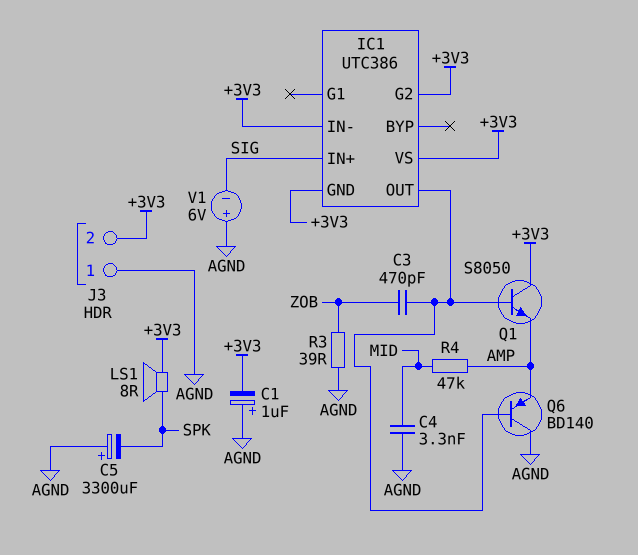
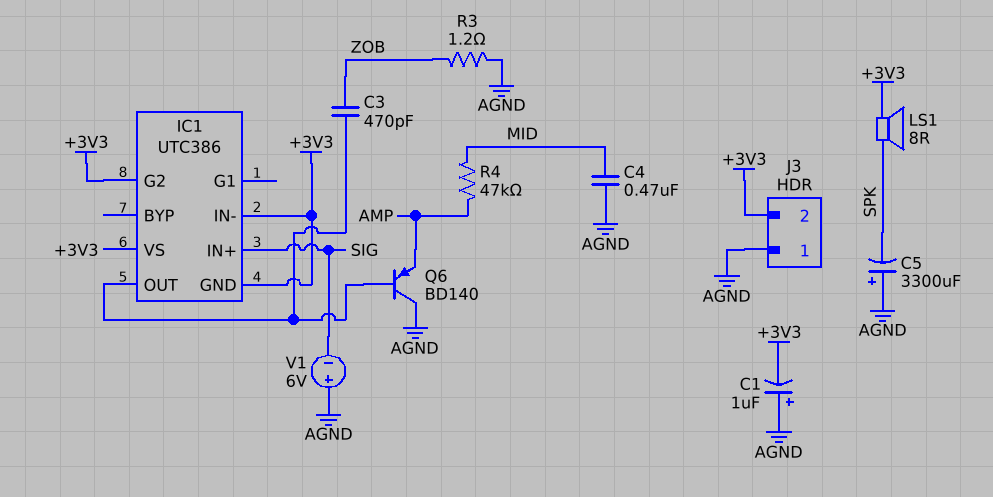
C4: 3.3nF (AGND, MID) -> 470nF (AGND, MID)
Q1: NPN S8050 (B IC1/OUT, C +3V3, E AMP) -> none
R3: 39 (AGND, ZOB) -> 1.2 (AGND, ZOB)

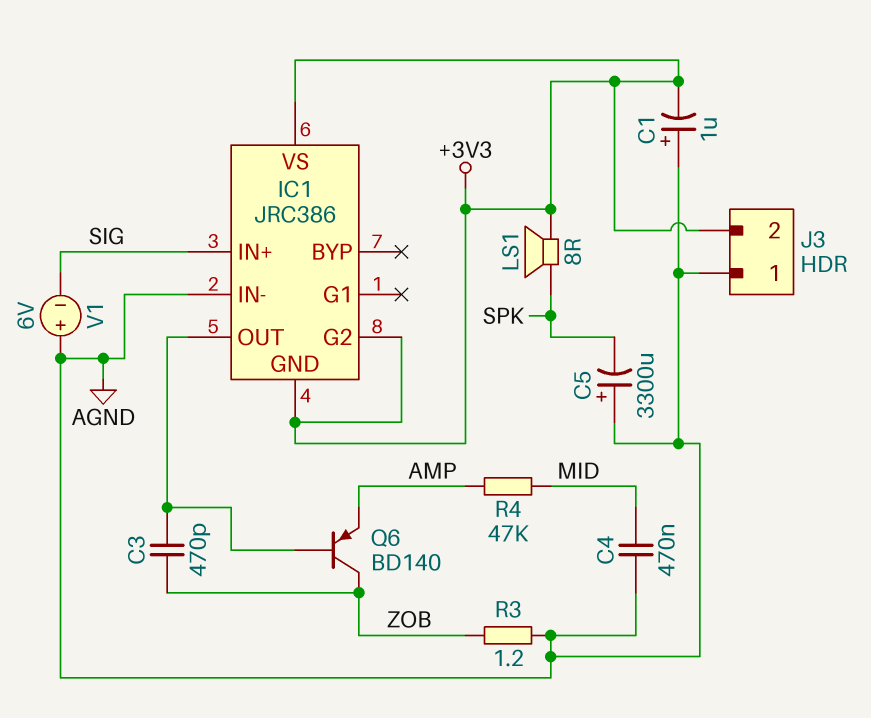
IC1: UTC386 -> JRC386
IC1 pin IN-: +3V3 -> AGND
Q6: PNP BD140 (B IC1/OUT, C AGND, E AMP) -> PNP BD140 (B IC1/OUT, C ZOB, E AMP)

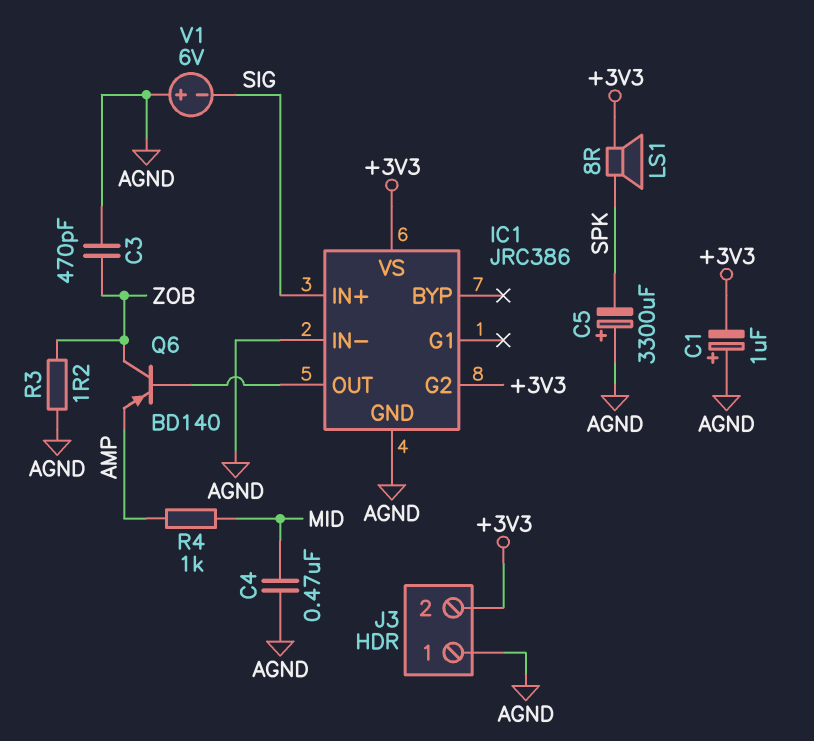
C3: 470pF (IC1/OUT, ZOB) -> 470pF (AGND, ZOB)
IC1 pin GND: +3V3 -> AGND
R4: 47k (AMP, MID) -> 1k (AMP, MID)

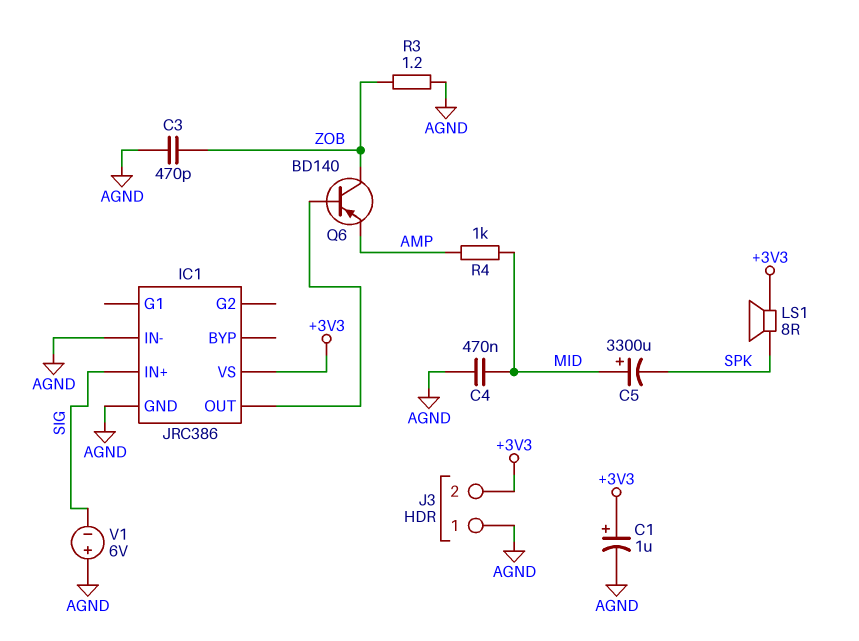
C1: 1uF (plus AGND, minus +3V3) -> 1uF (plus +3V3, minus AGND)
C5: 3300uF (plus AGND, minus SPK) -> 3300uF (plus MID, minus SPK)
IC1 pin G2: +3V3 -> none

